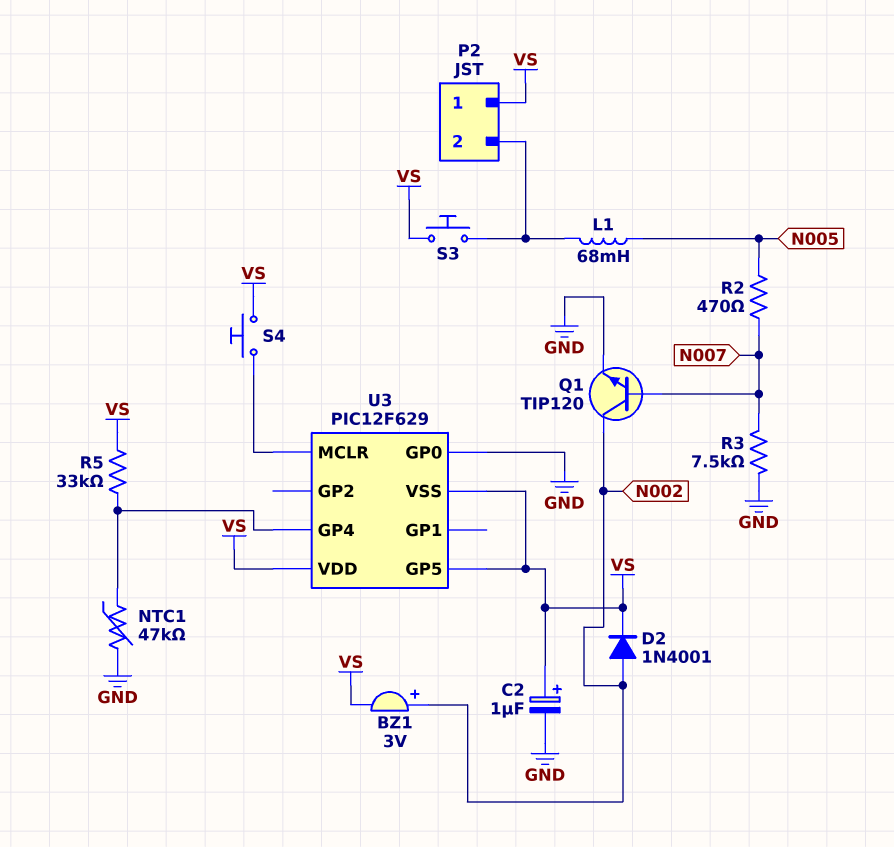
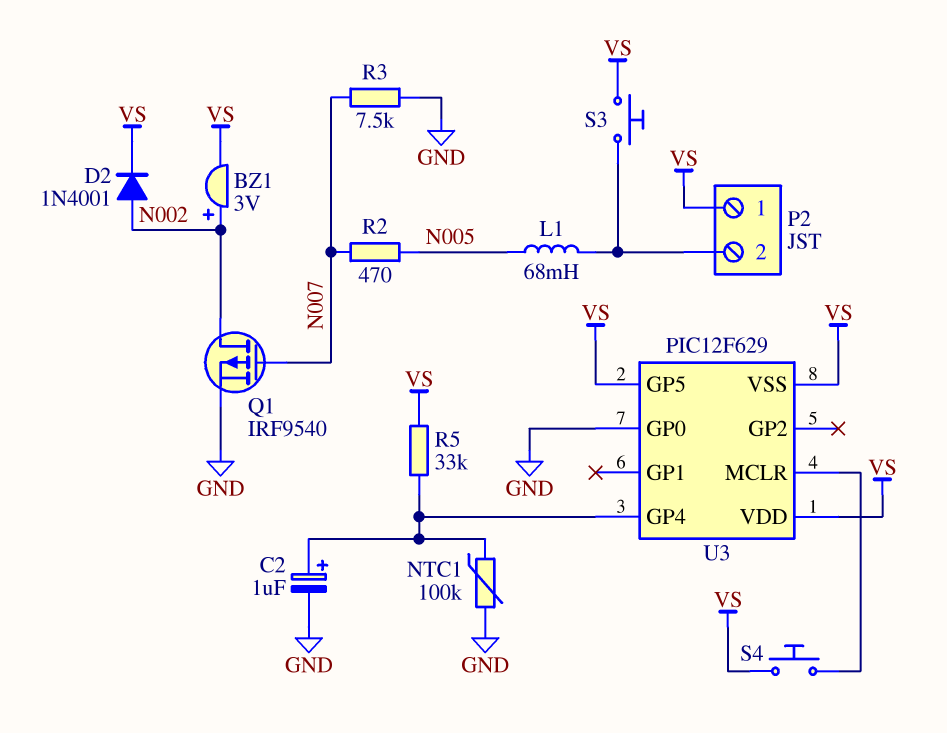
C2: 1uF (plus VS, minus GND) -> 1uF (plus U3/GP4, minus GND)
NTC1: 47k (GND, U3/GP4) -> 100k (GND, U3/GP4)
Q1: NPN TIP120 (B N007, C N002, E GND) -> PMOS IRF9540 (G N007, D N002, S GND)

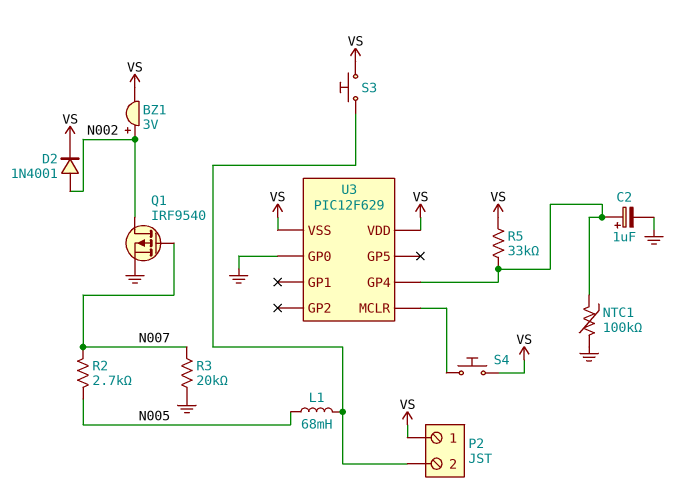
R2: 470 (N005, N007) -> 2.7k (N005, N007)
R3: 7.5k (GND, N007) -> 20k (GND, N007)
U3 pin GP5: VS -> none

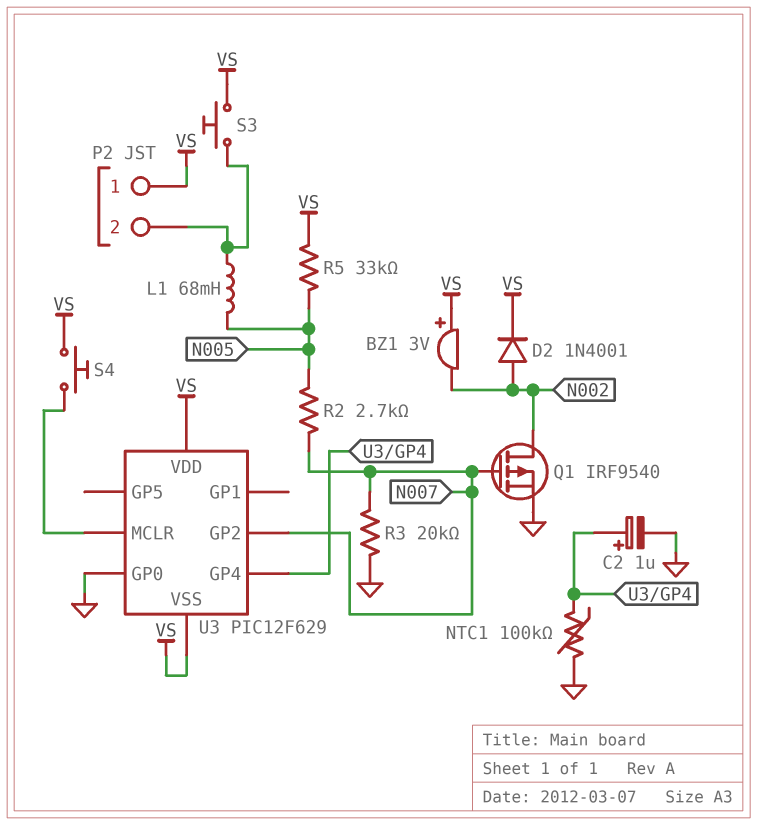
BZ1: buzzer 3V (plus N002, minus VS) -> buzzer 3V (plus VS, minus N002)
R5: 33k (U3/GP4, VS) -> 33k (N005, VS)
U3 pin GP2: none -> N007

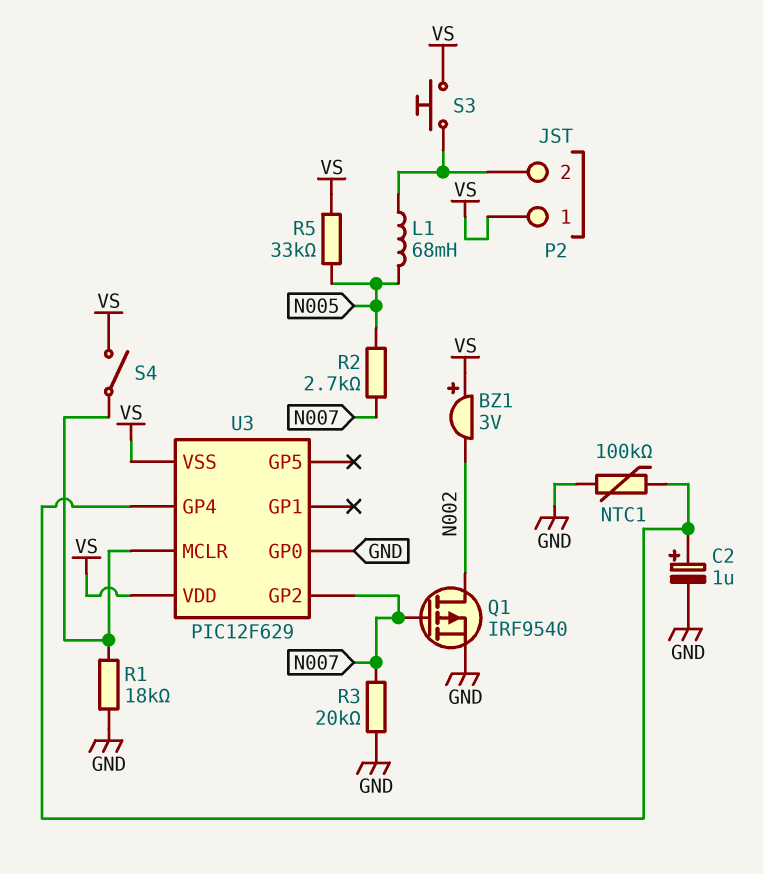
D2: diode 1N4001 (A N002, K VS) -> none
R1: none -> 18k (GND, U3/MCLR)
S4: button (U3/MCLR, VS) -> switch (U3/MCLR, VS)

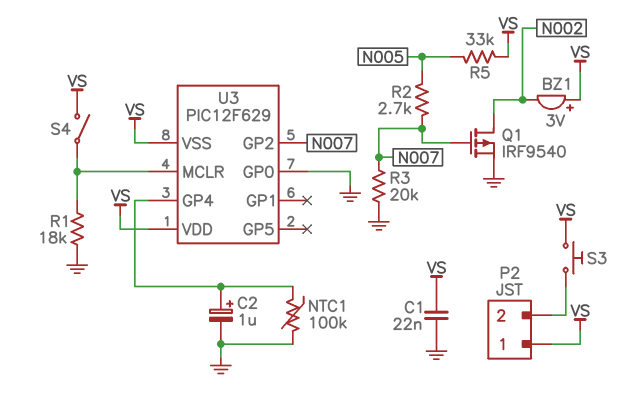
C1: none -> 22nF (GND, VS)
L1: 68mH (N005, P2/2) -> none

